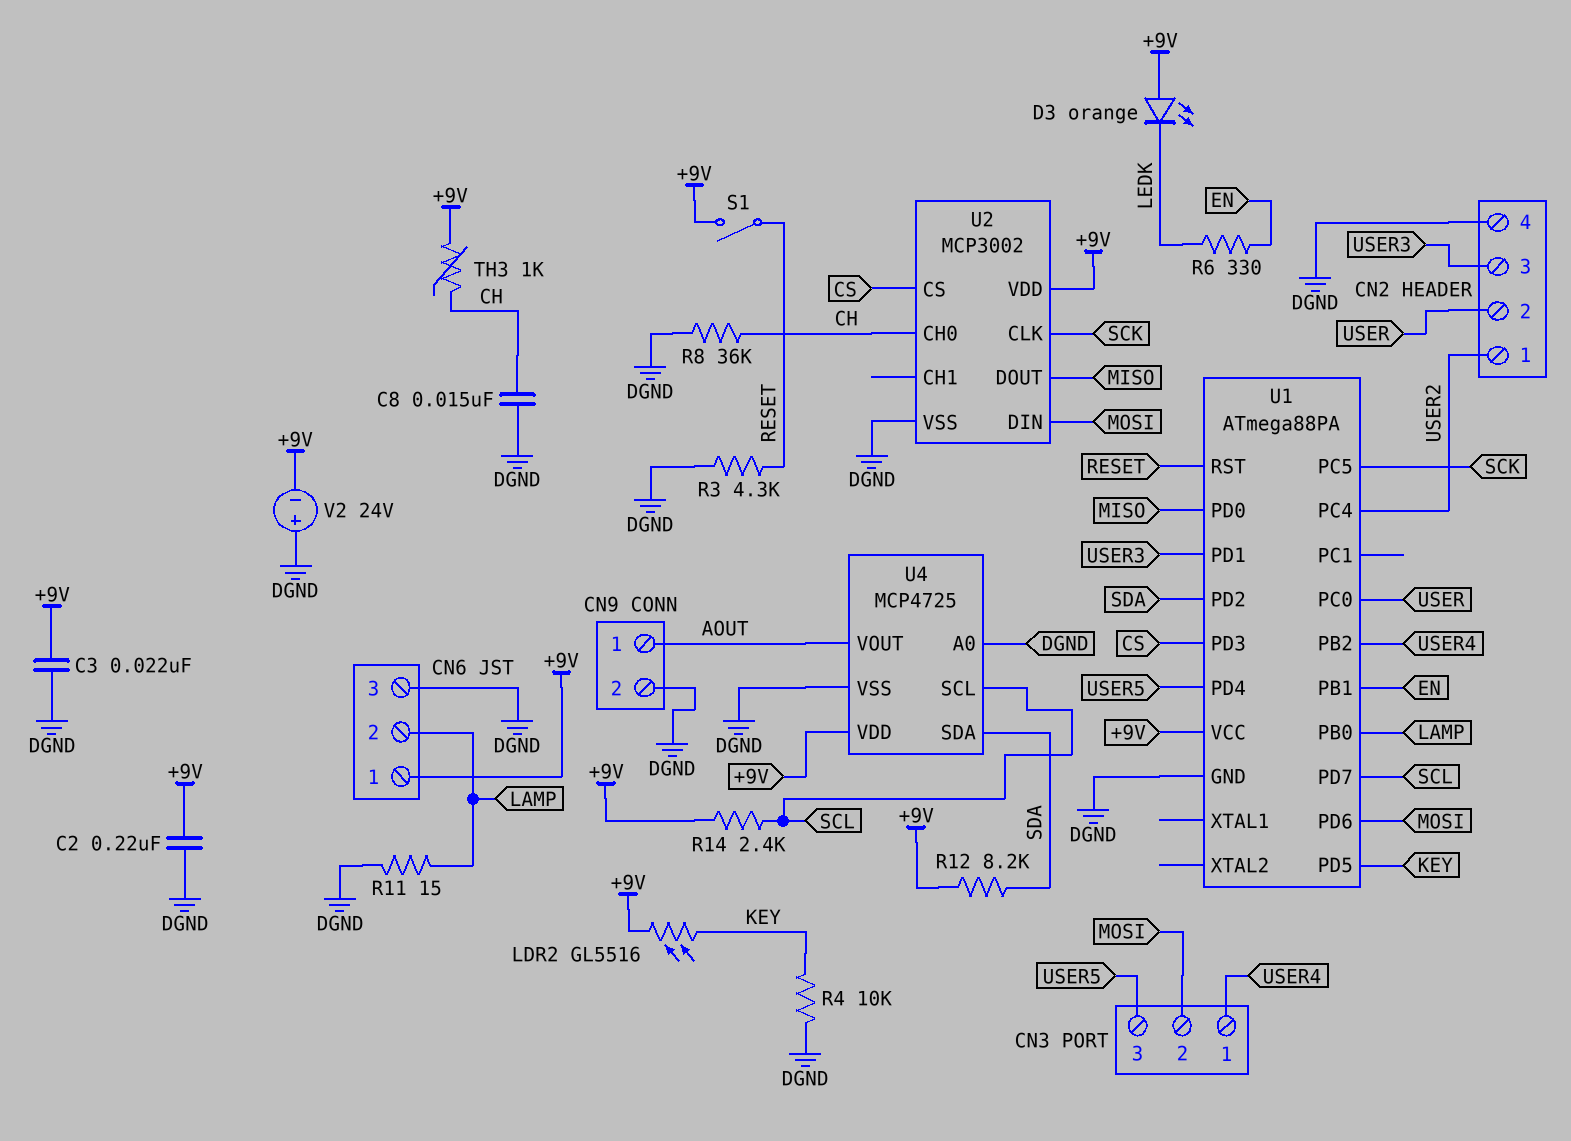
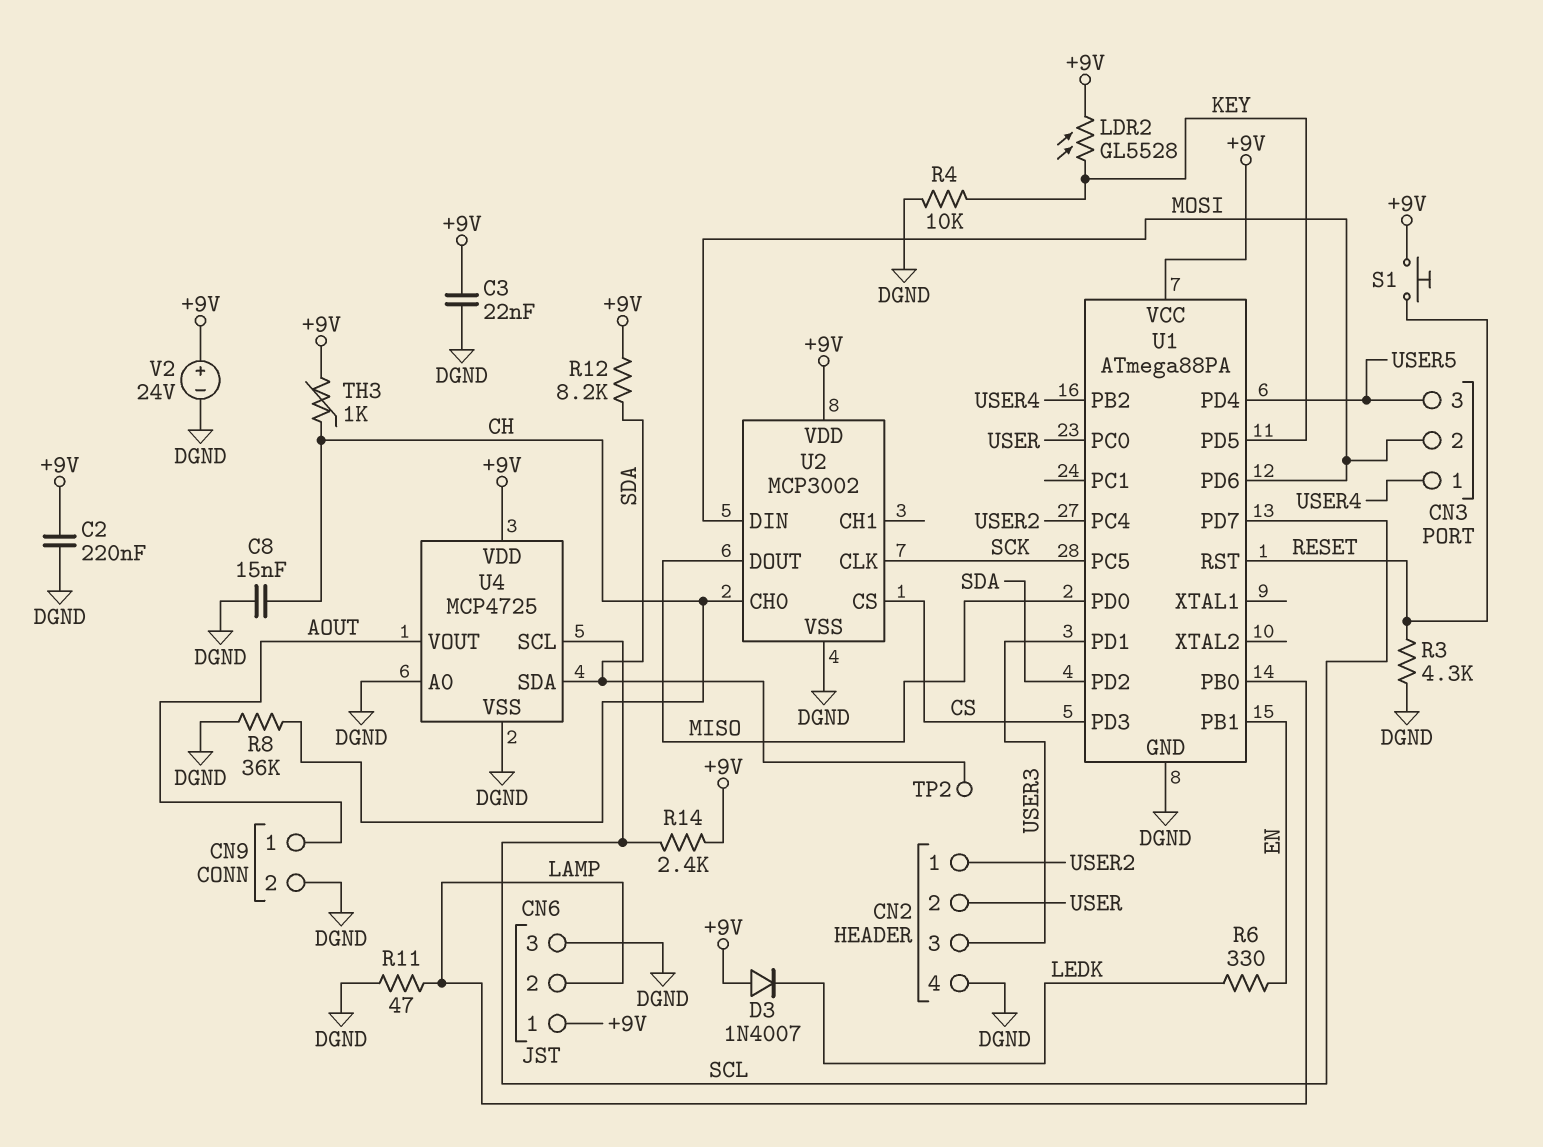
D3: LED orange (A +9V, K LEDK) -> diode 1N4007 (A +9V, K LEDK)
LDR2: GL5516 (+9V, KEY) -> GL5528 (+9V, KEY)
R11: 15 (DGND, LAMP) -> 47 (DGND, LAMP)
S1: switch (+9V, RESET) -> button (+9V, RESET)
TP2: none -> test point (SDA)
V2: 24V (plus DGND, minus +9V) -> 24V (plus +9V, minus DGND)

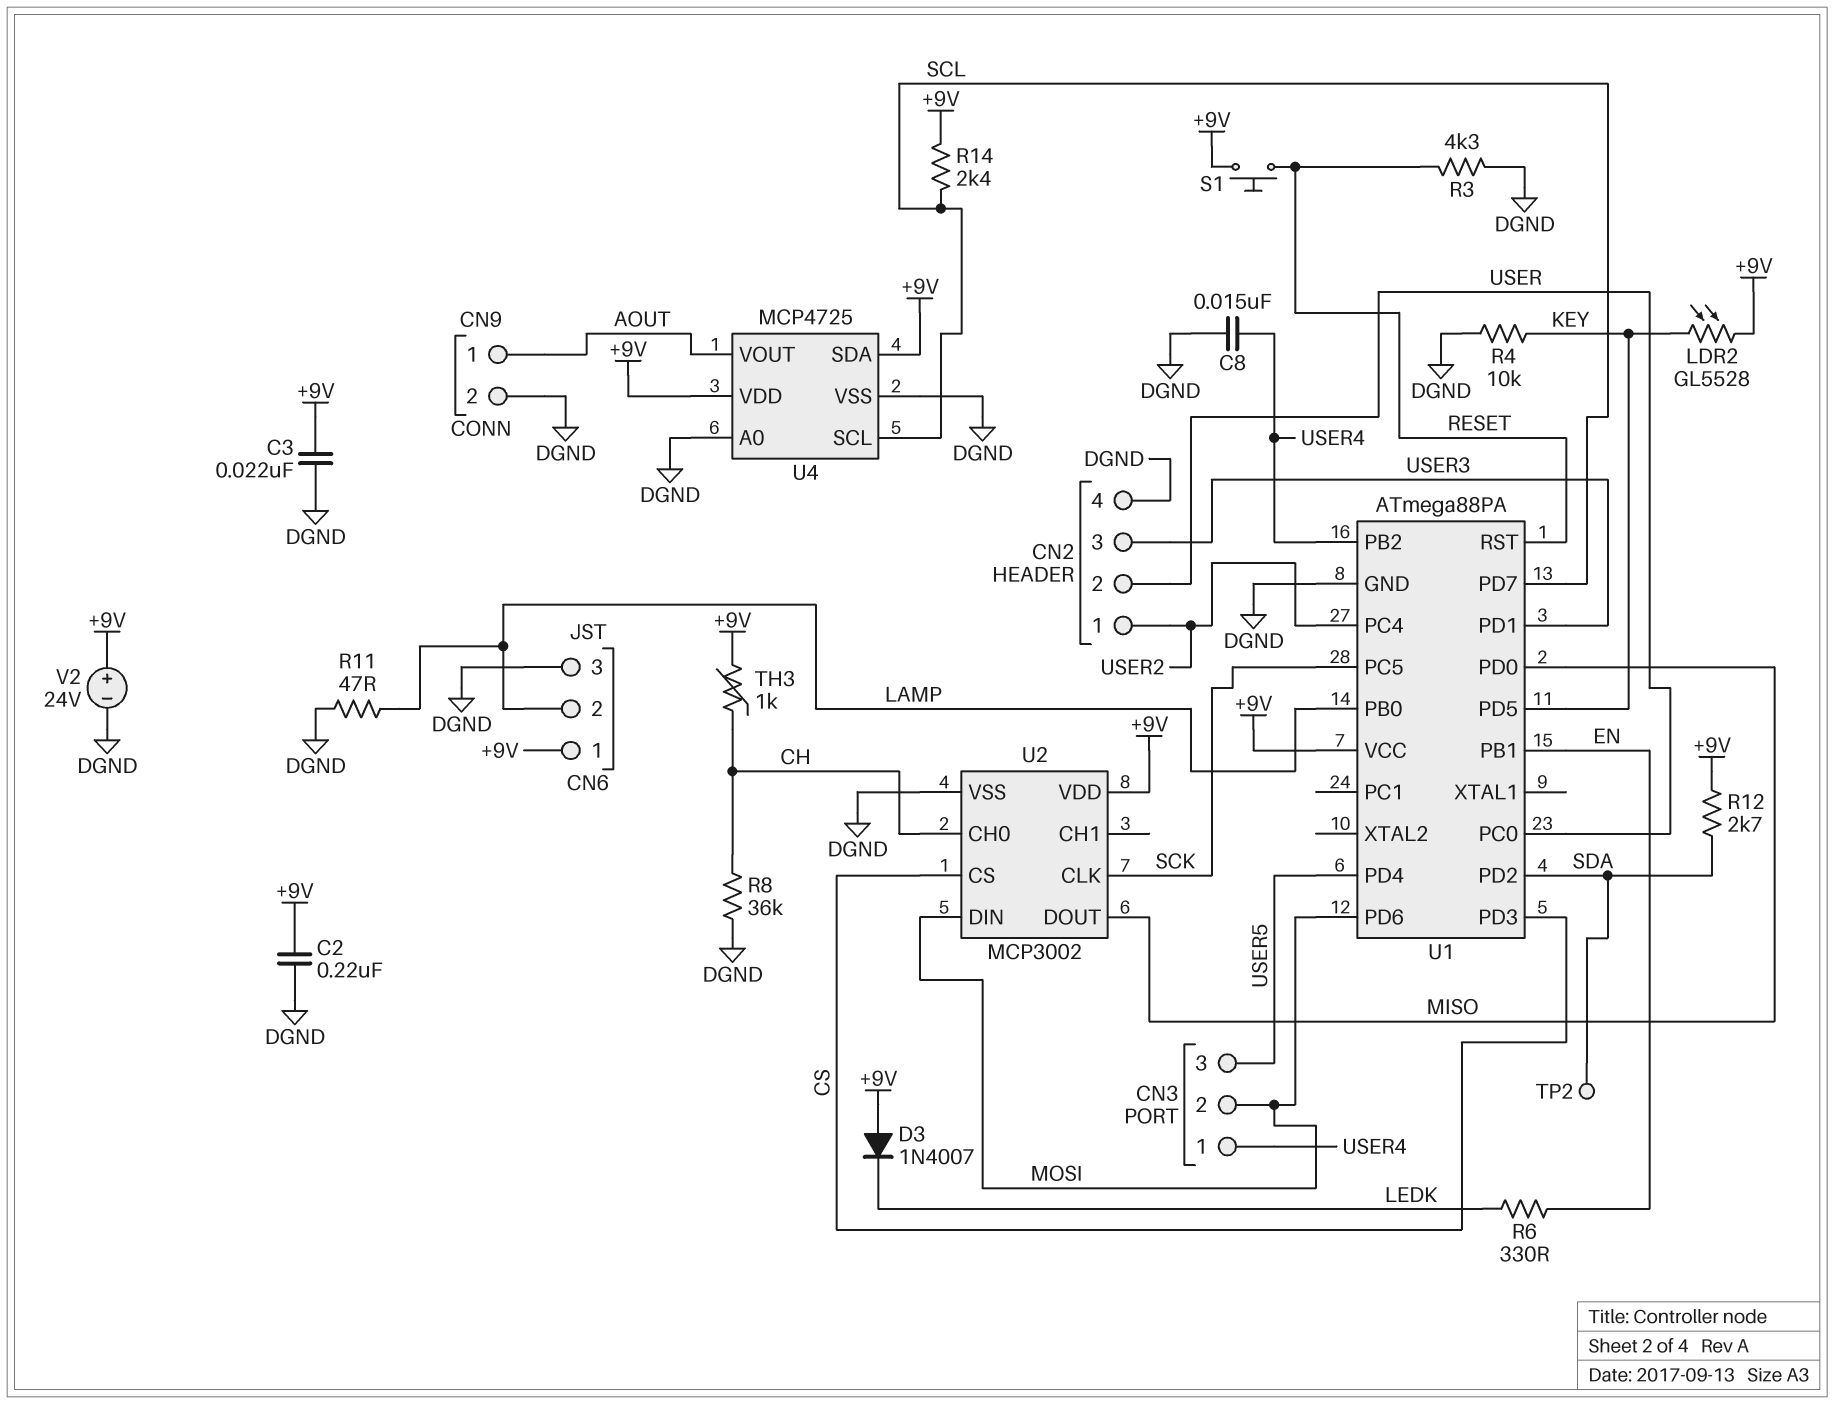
C8: 15nF (CH, DGND) -> 15nF (DGND, USER4)
R12: 8.2k (+9V, SDA) -> 2.7k (+9V, SDA)
U4 pin SDA: SDA -> +9V

